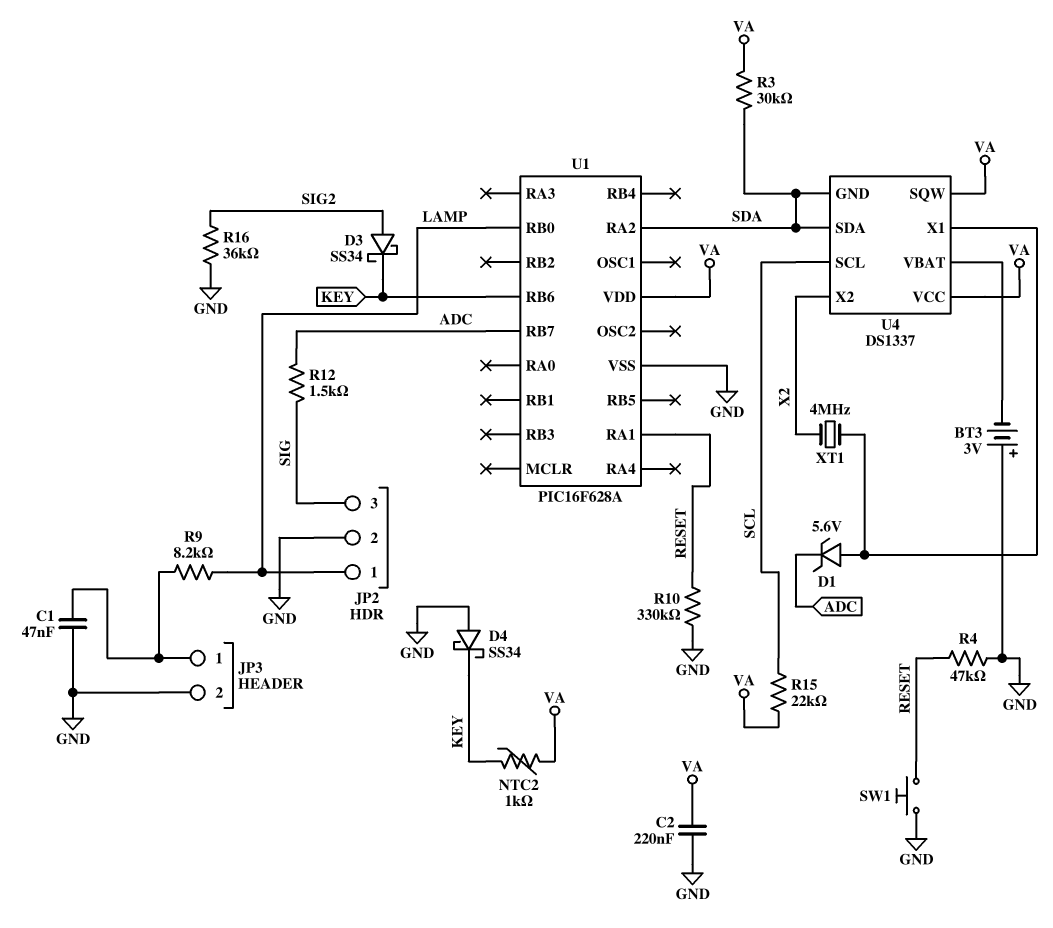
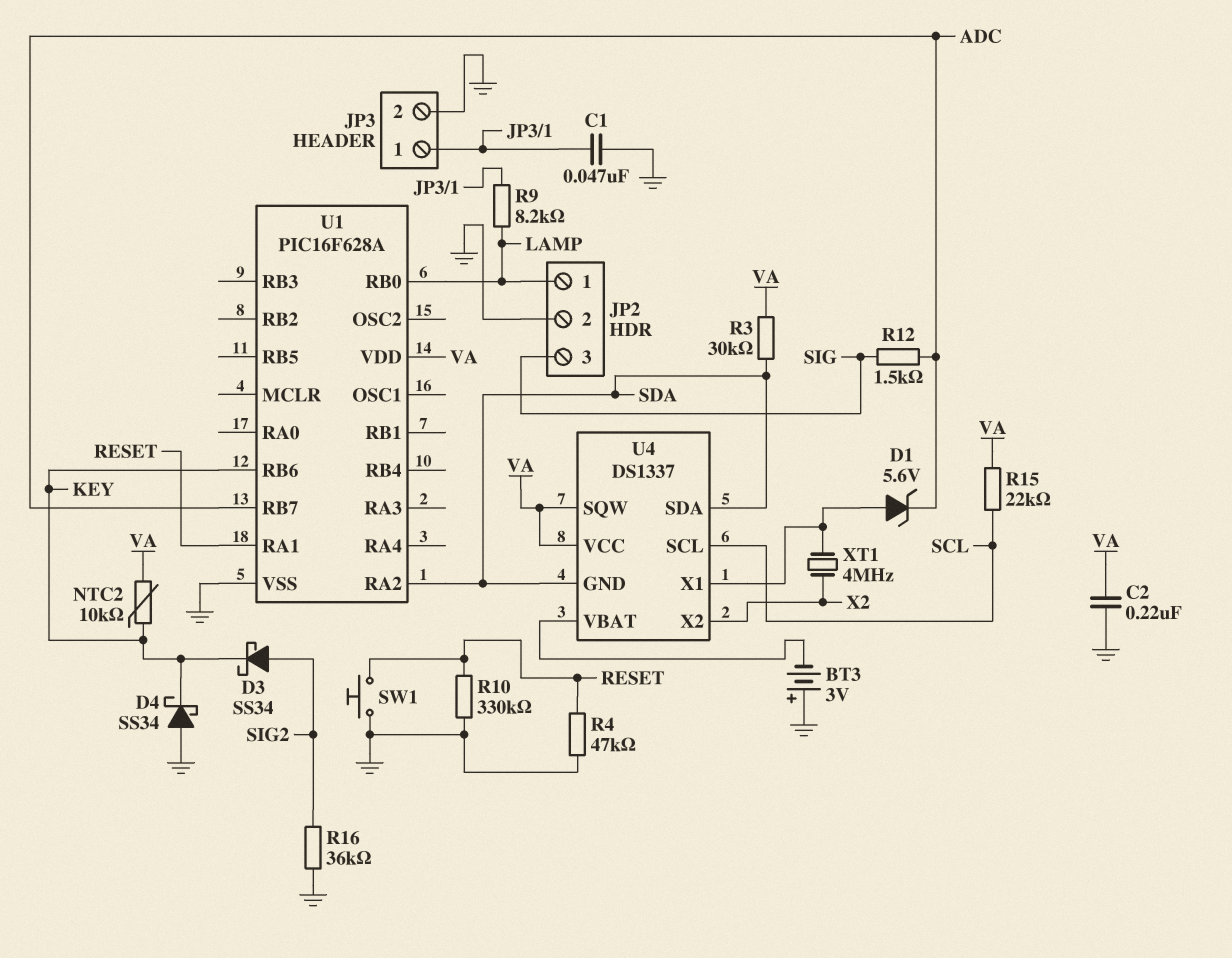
NTC2: 1k (KEY, VA) -> 10k (KEY, VA)

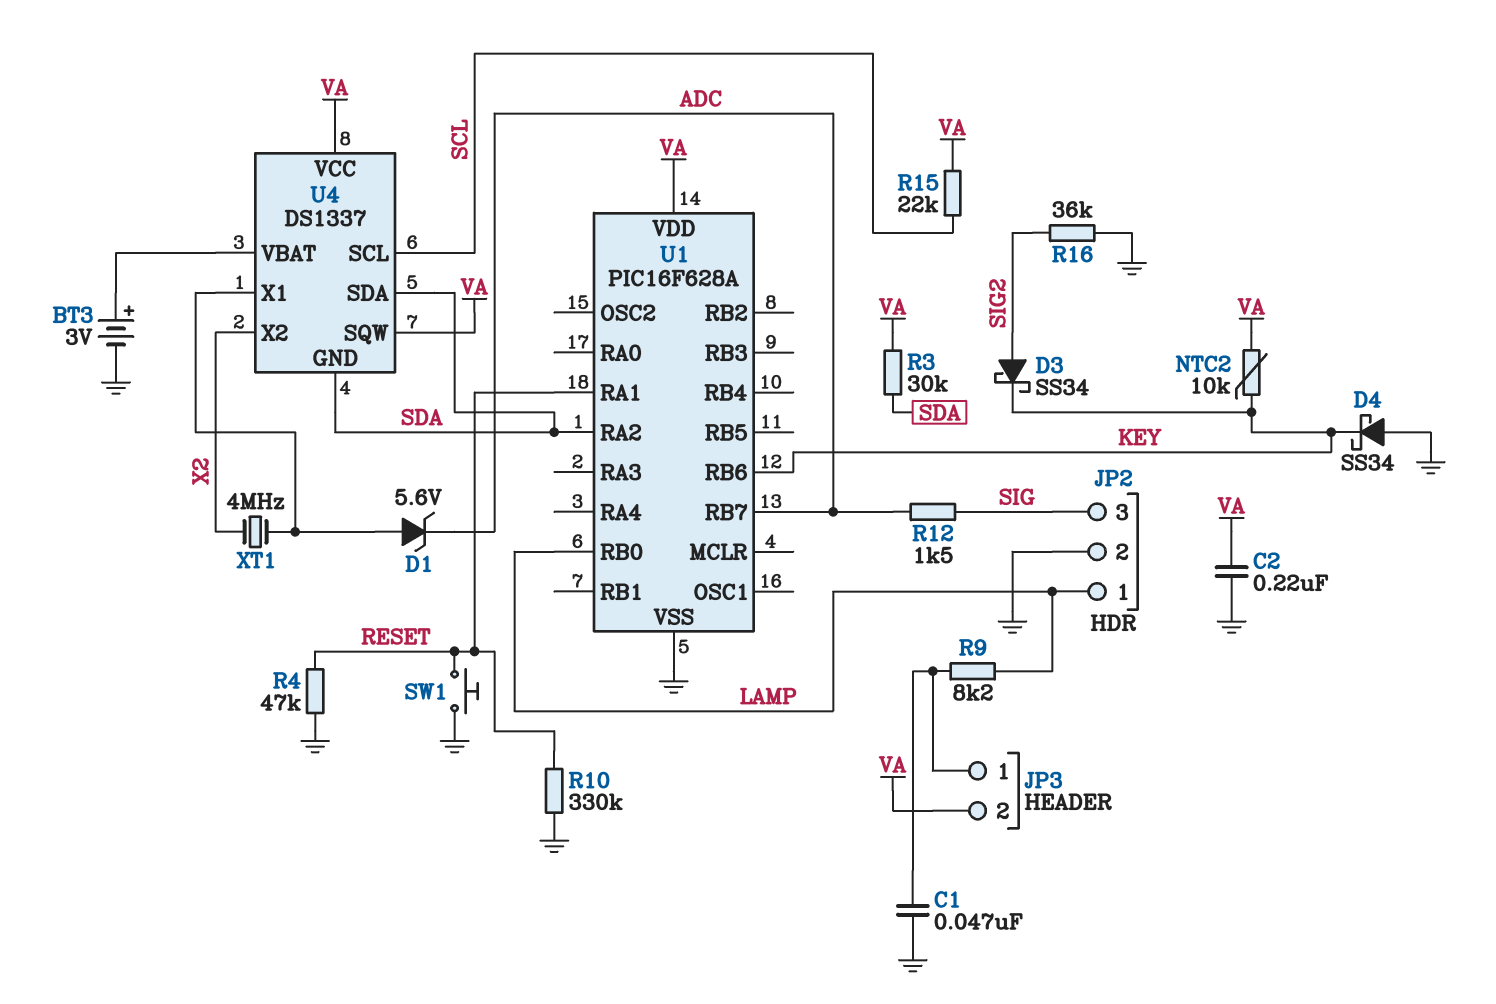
BT3: 3V (plus GND, minus U4/VBAT) -> 3V (plus U4/VBAT, minus GND)
JP3 pin 2: GND -> VA

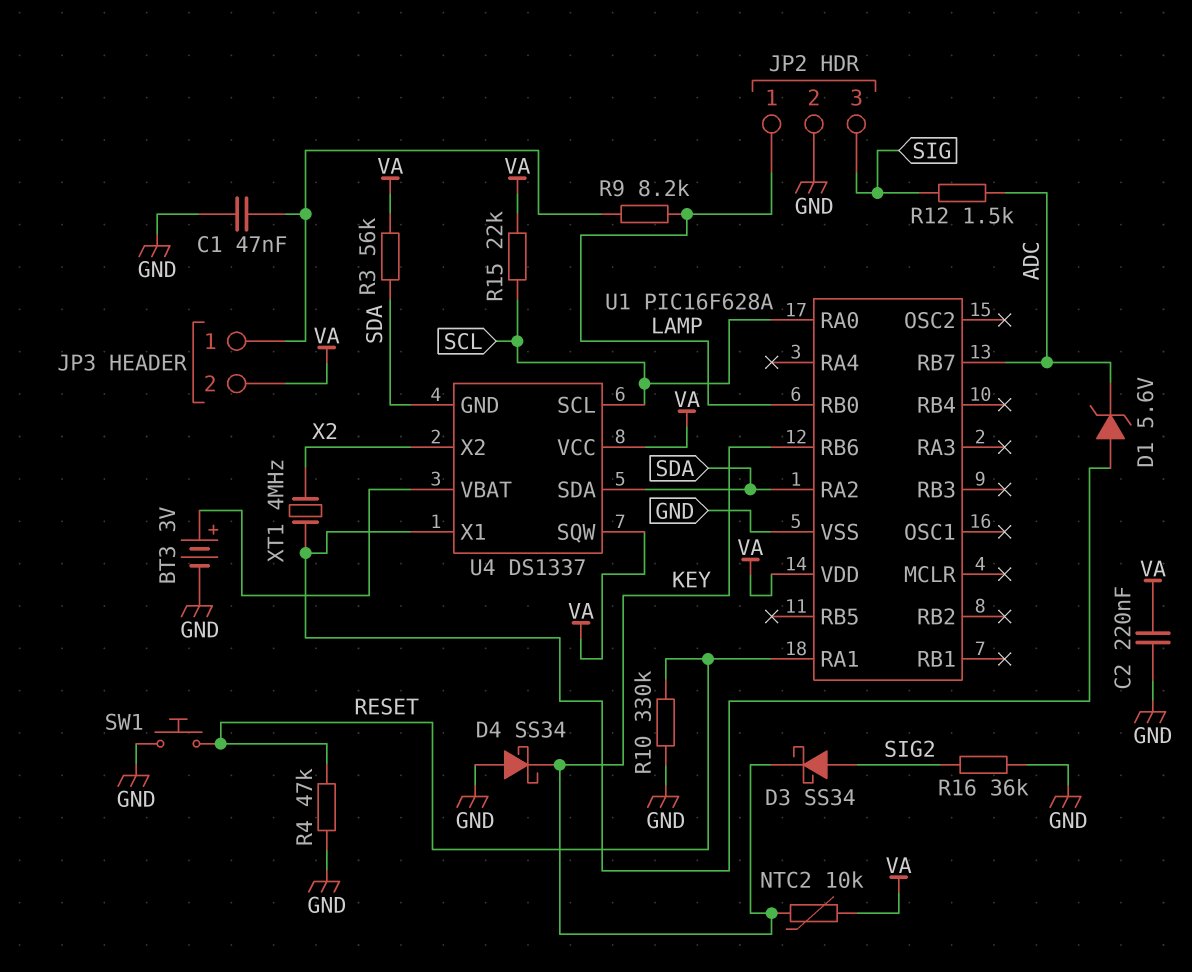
R3: 30k (SDA, VA) -> 56k (SDA, VA)
U1 pin RA0: none -> SCL

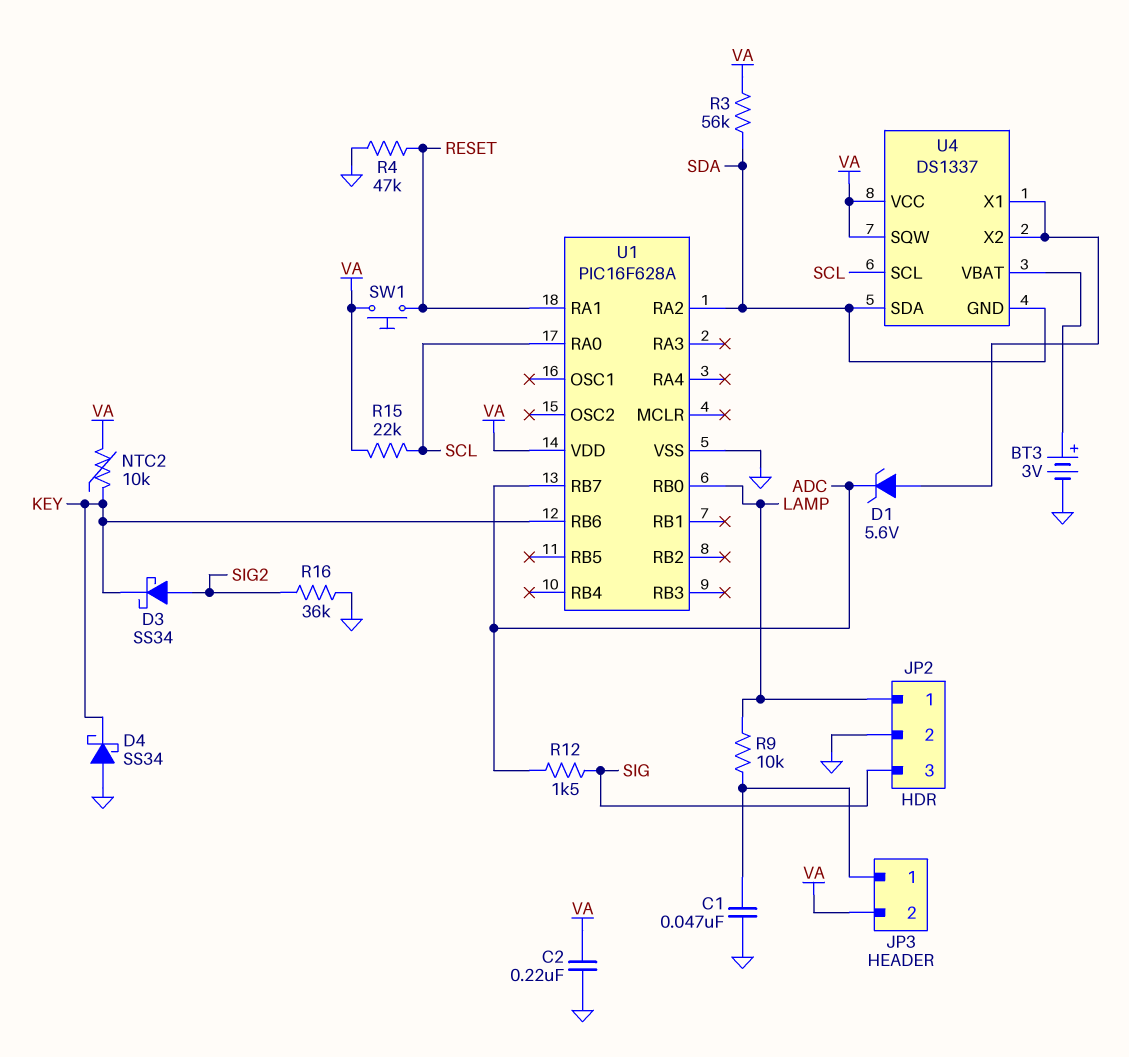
R9: 8.2k (JP3/1, LAMP) -> 10k (JP3/1, LAMP)
R10: 330k (GND, RESET) -> none
SW1: button (GND, RESET) -> button (RESET, VA)
U4 pin X2: X2 -> U4/X1
XT1: 4MHz (U4/X1, X2) -> none

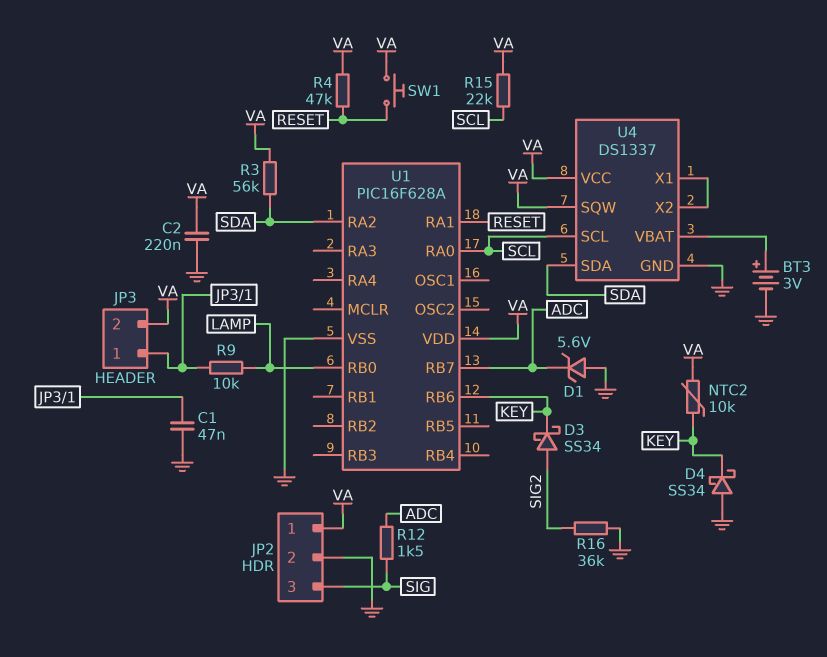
D1: zener 5.6V (A U4/X1, K ADC) -> zener 5.6V (A GND, K ADC)
JP2 pin 1: LAMP -> VA
R4: 47k (GND, RESET) -> 47k (RESET, VA)
U4 pin GND: SDA -> GND

